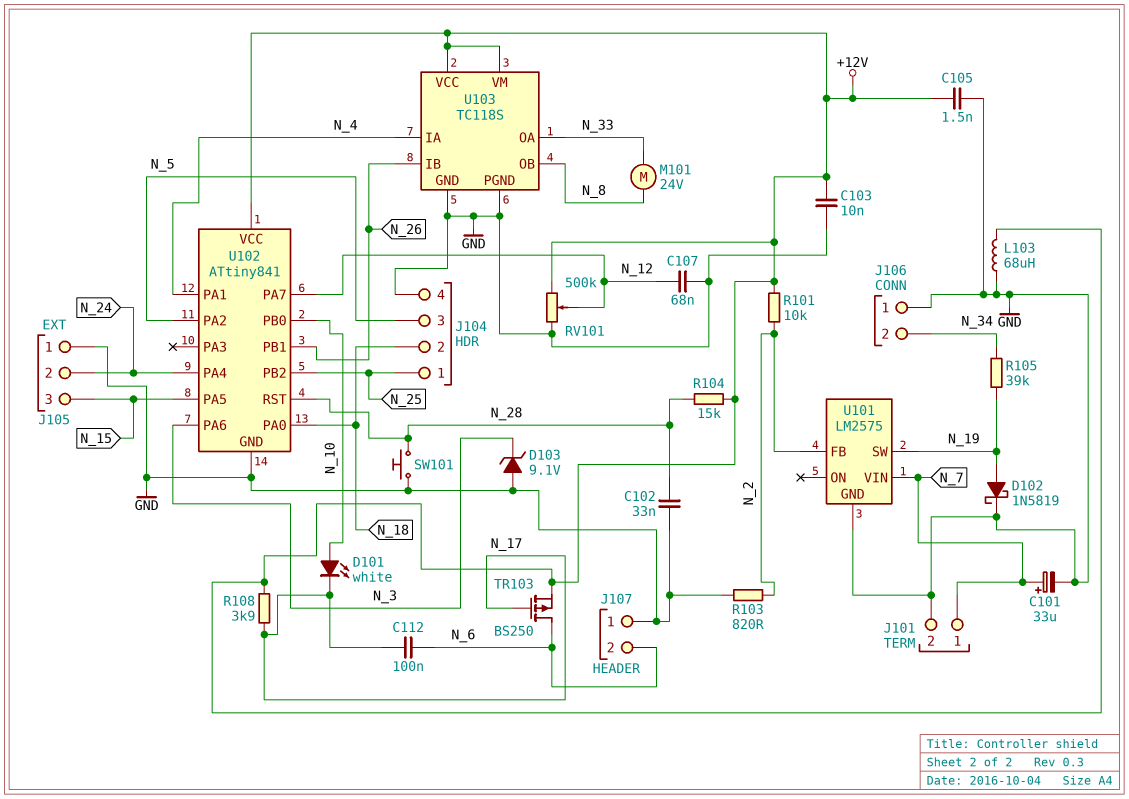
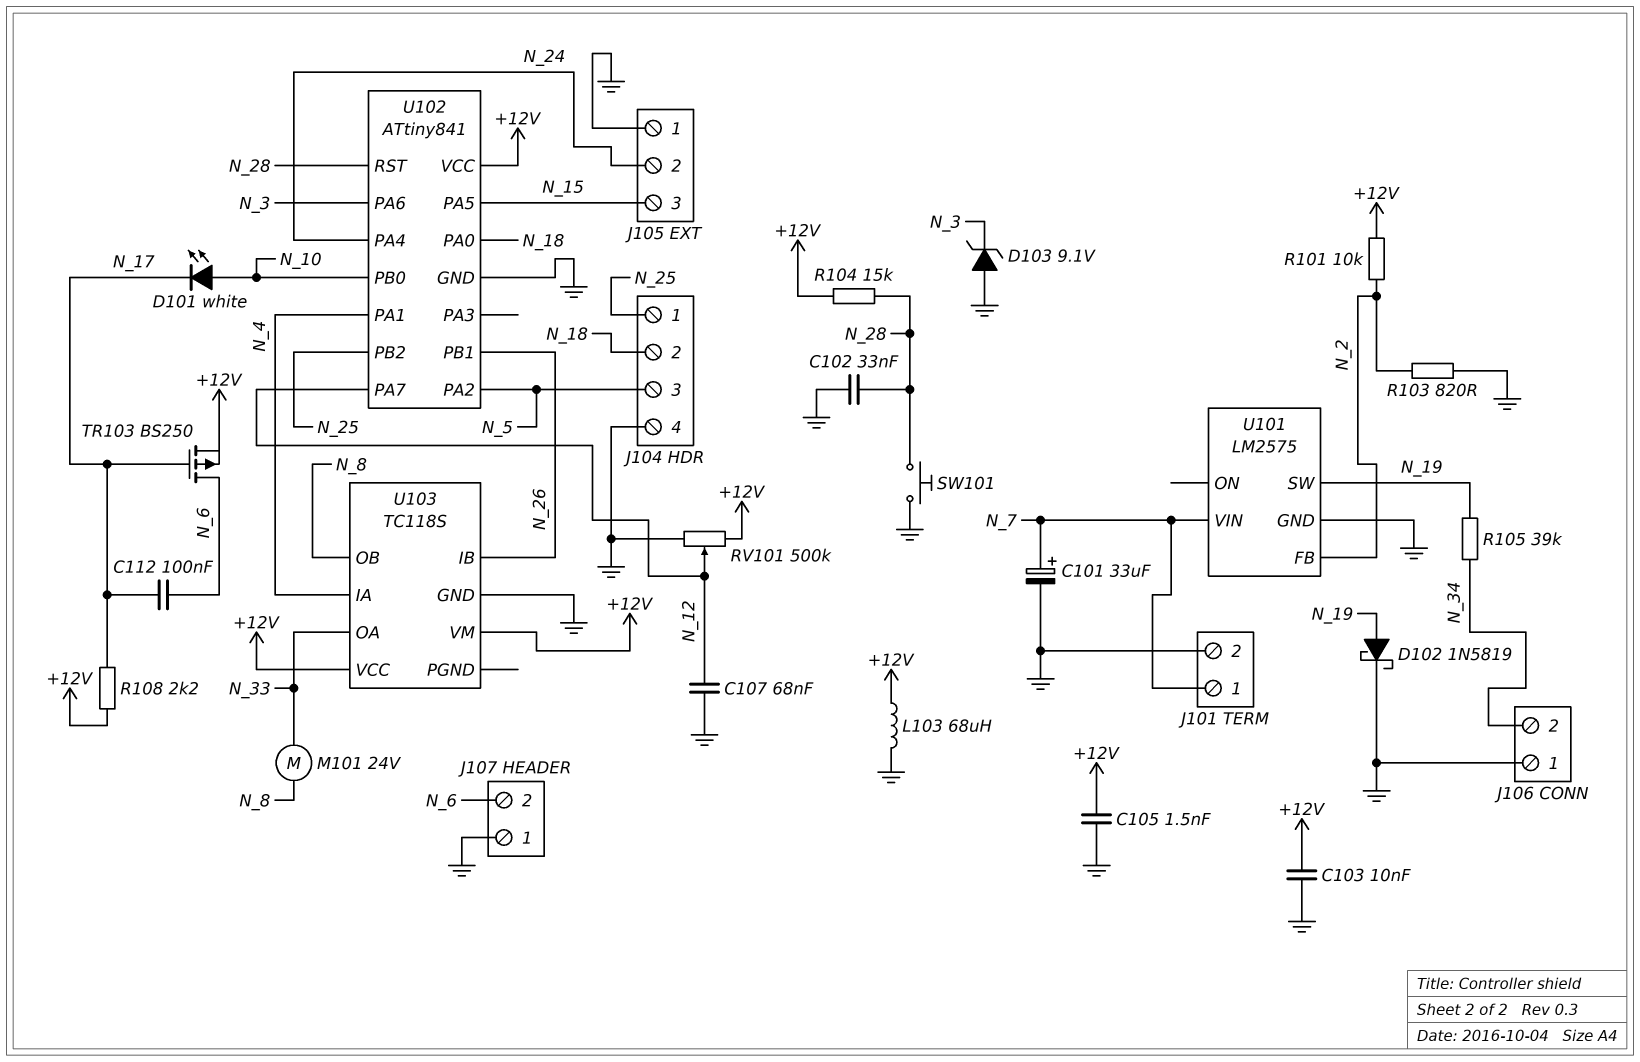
R108: 3.9k (+12V, N_17) -> 2.2k (+12V, N_17)
U103 pin PGND: GND -> none

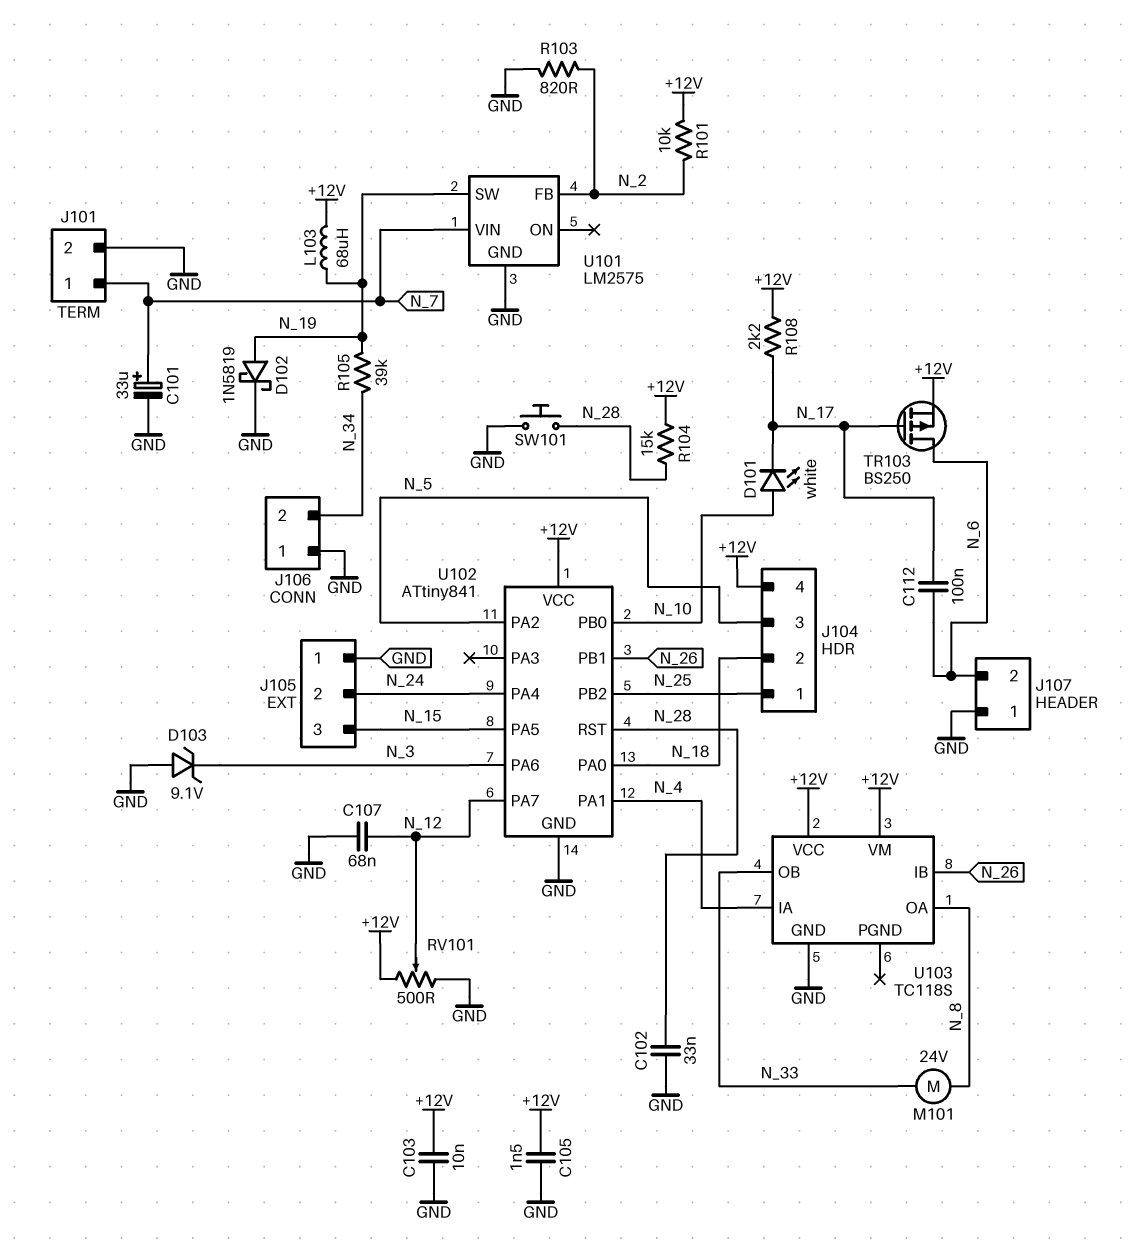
J104 pin 4: GND -> +12V
L103: 68uH (+12V, GND) -> 68uH (+12V, N_19)
RV101: 500k (+12V, GND, wiper N_12) -> 500 (+12V, GND, wiper N_12)
U103 pin OA: N_33 -> N_8
U103 pin OB: N_8 -> N_33

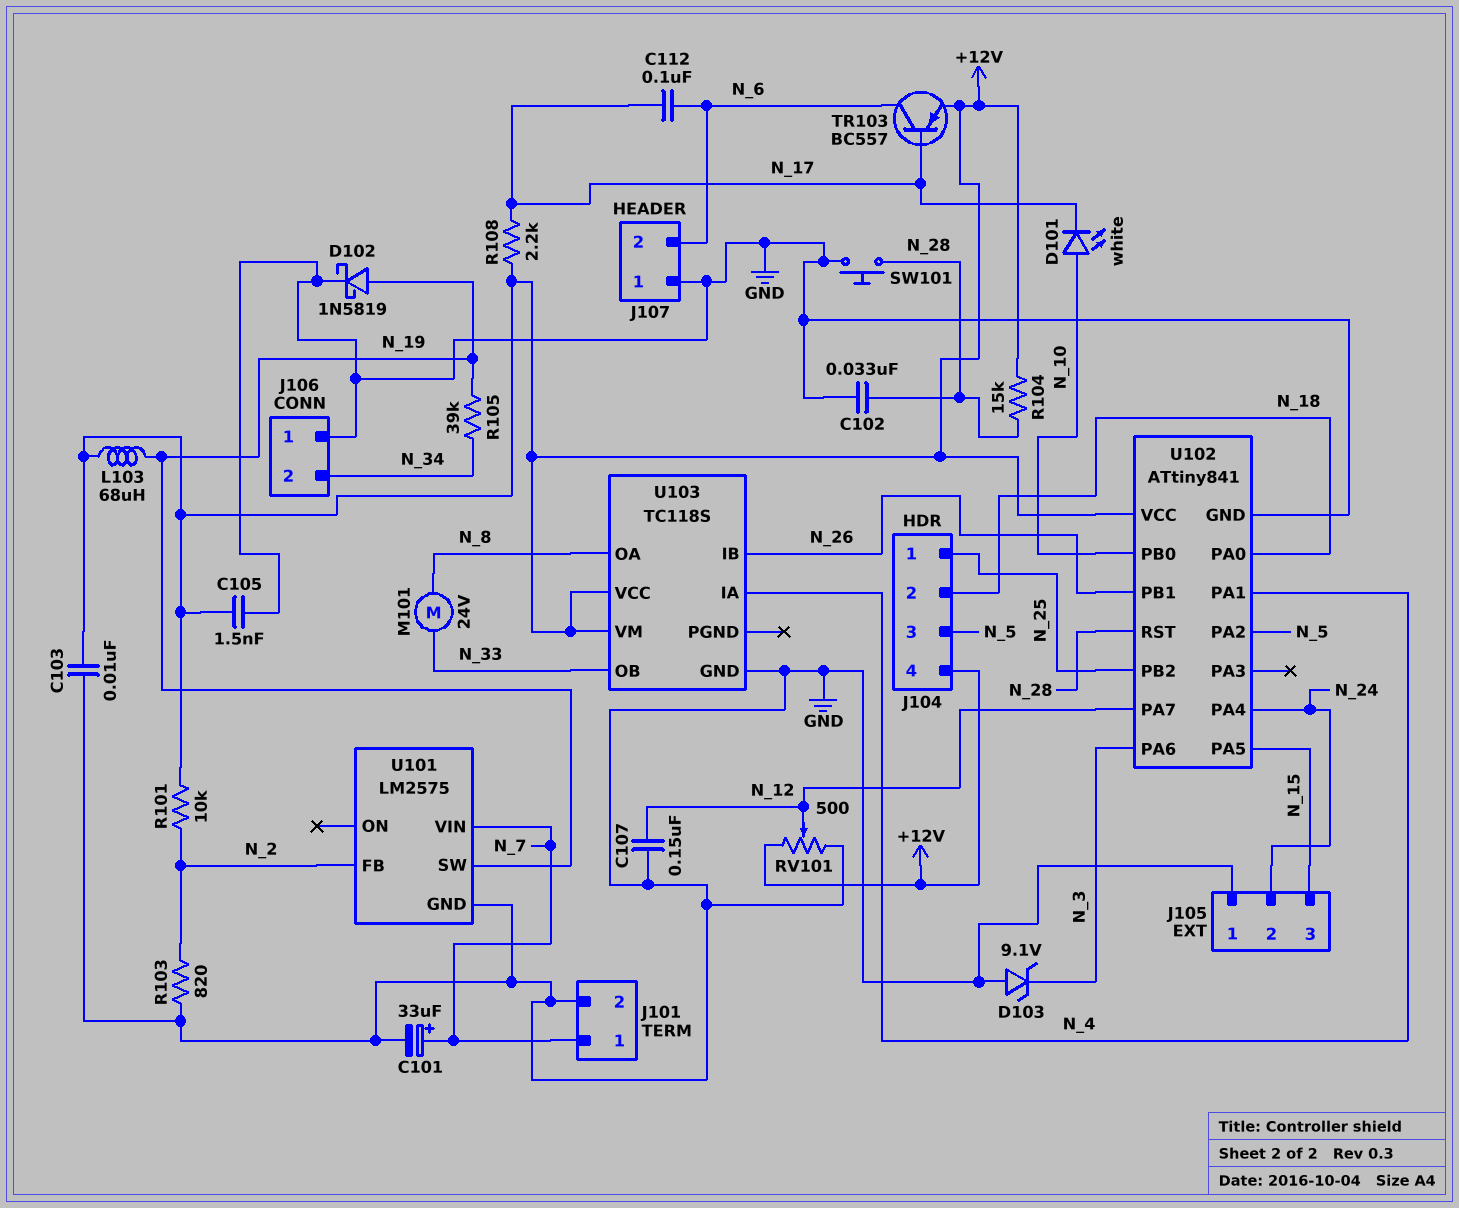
C107: 68nF (GND, N_12) -> 150nF (GND, N_12)
TR103: PMOS BS250 (G N_17, D N_6, S +12V) -> PNP BC557 (B N_17, C N_6, E +12V)

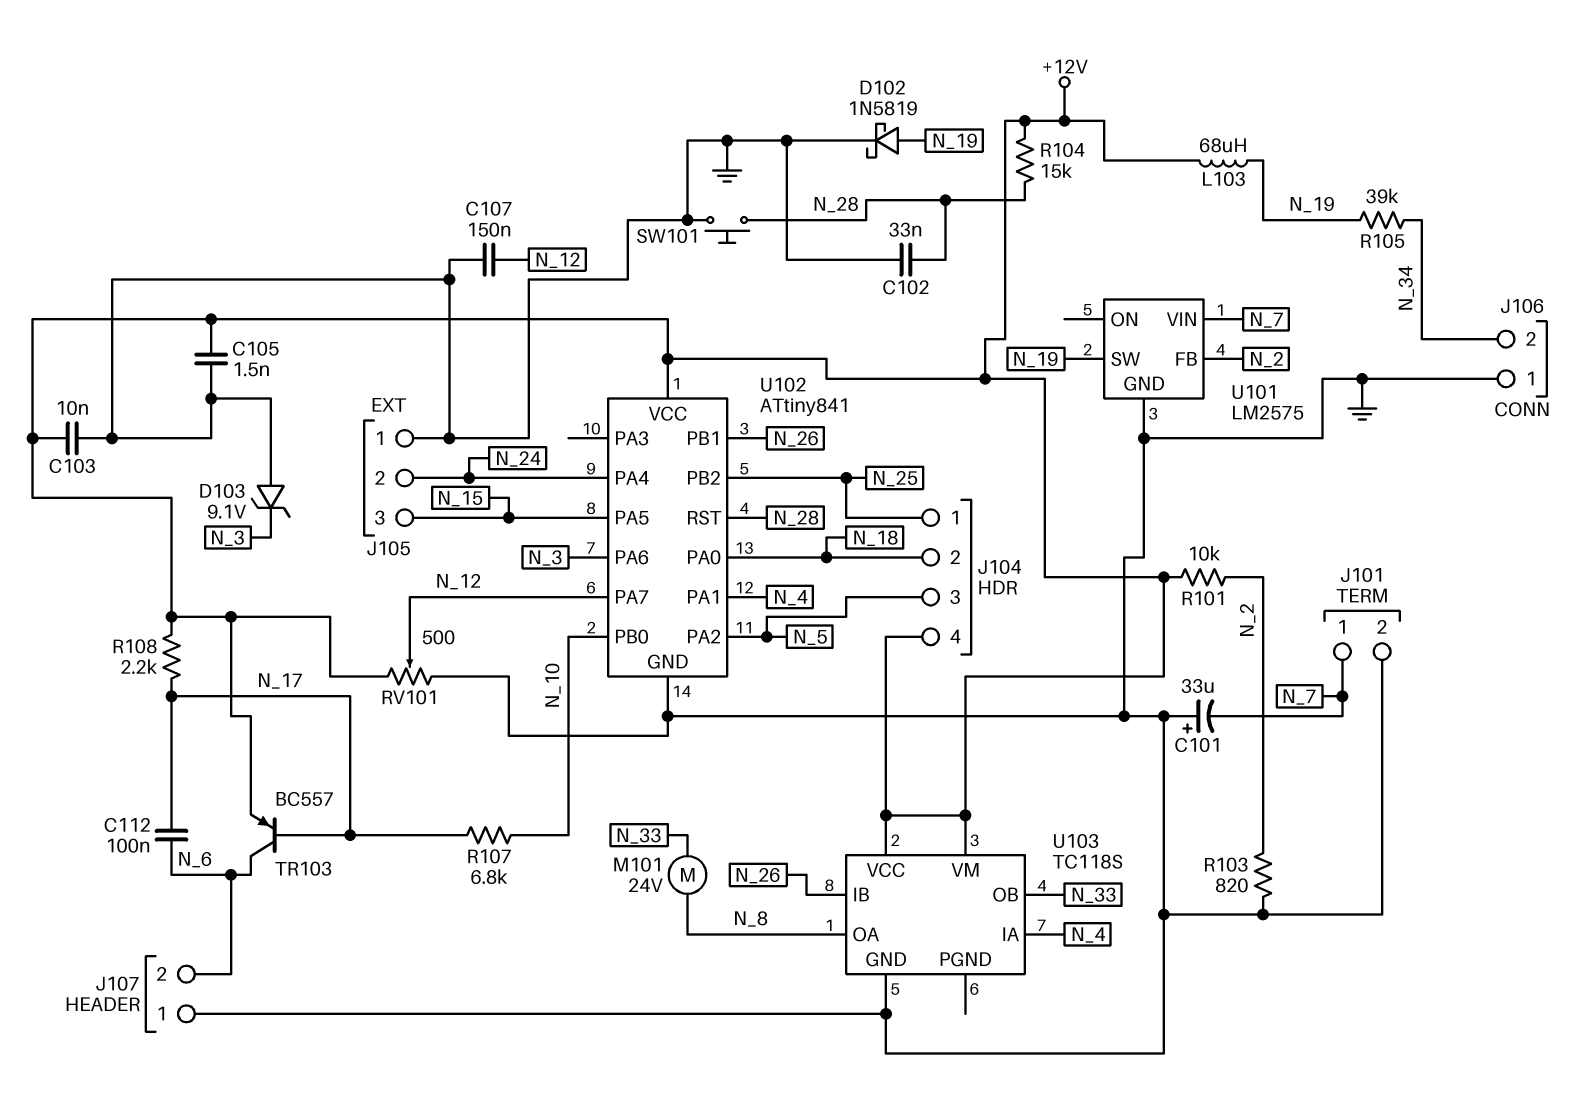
C101: 33uF (plus N_7, minus GND) -> 33uF (plus GND, minus N_7)
D101: LED white (A N_10, K N_17) -> none
R107: none -> 6.8k (N_10, N_17)

